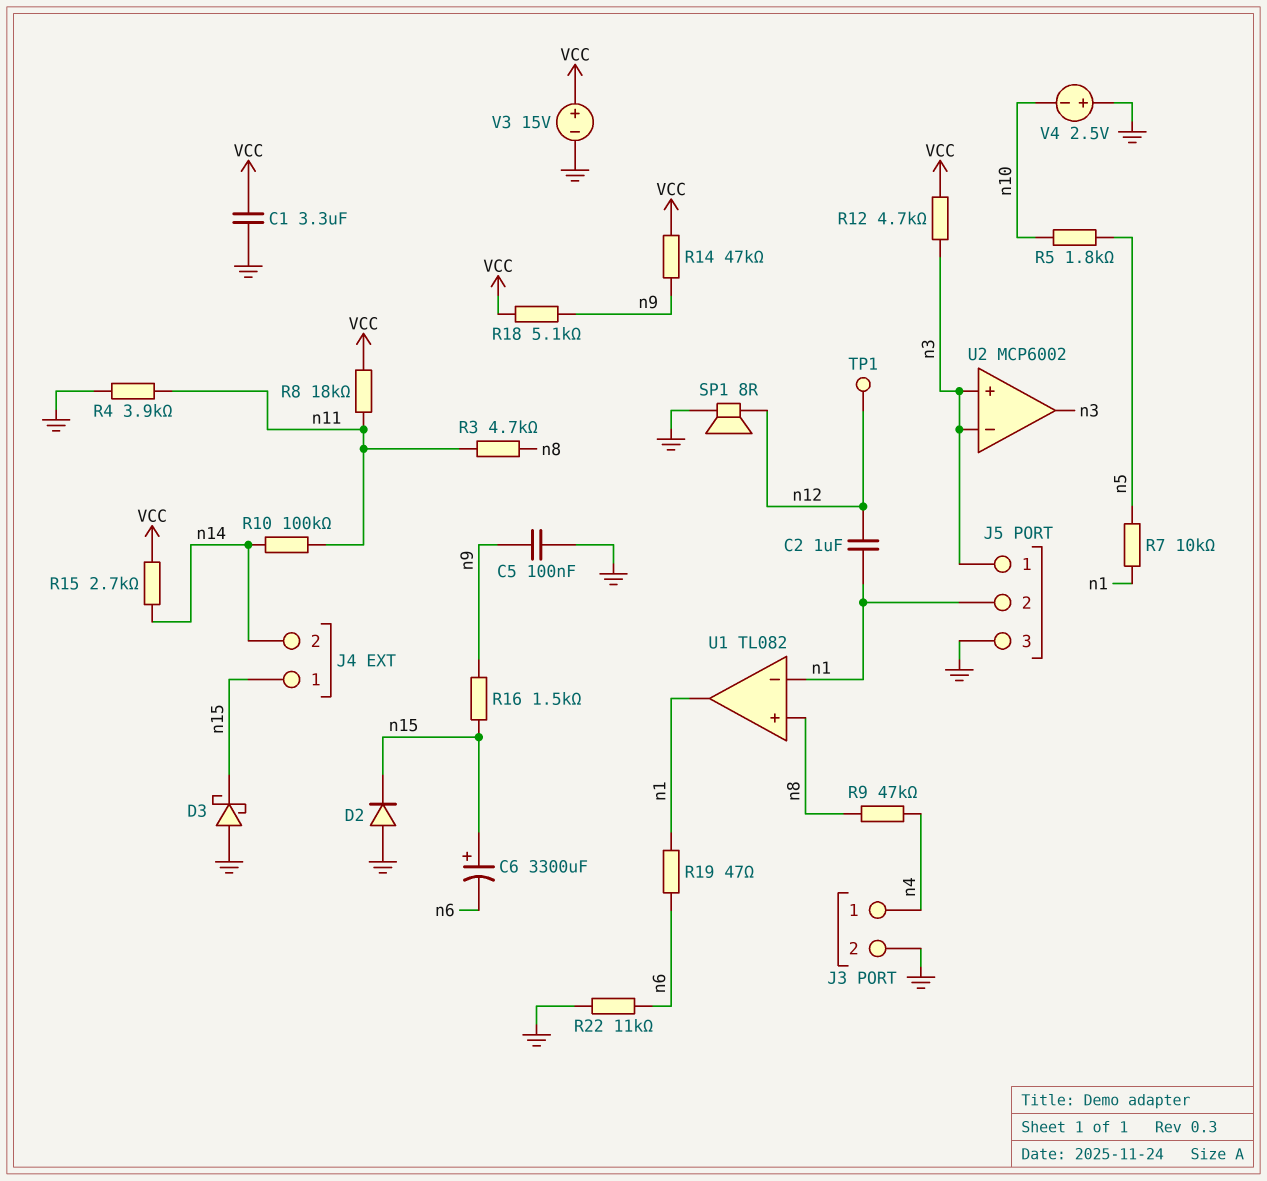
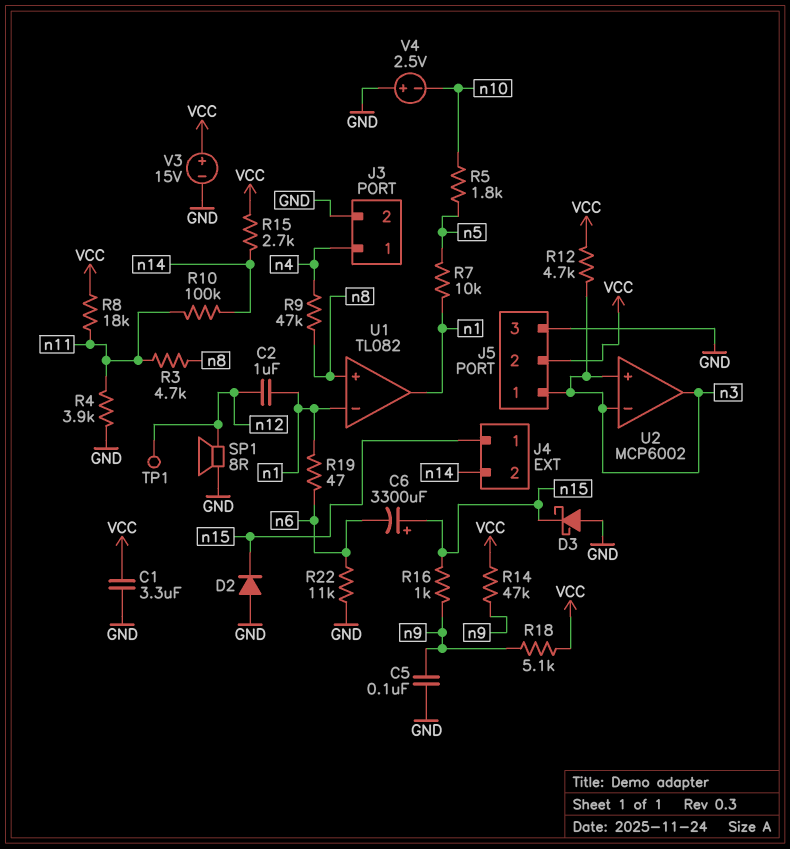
J5 pin 2: n1 -> VCC
R16: 1.5k (n9, n15) -> 1k (n9, n15)

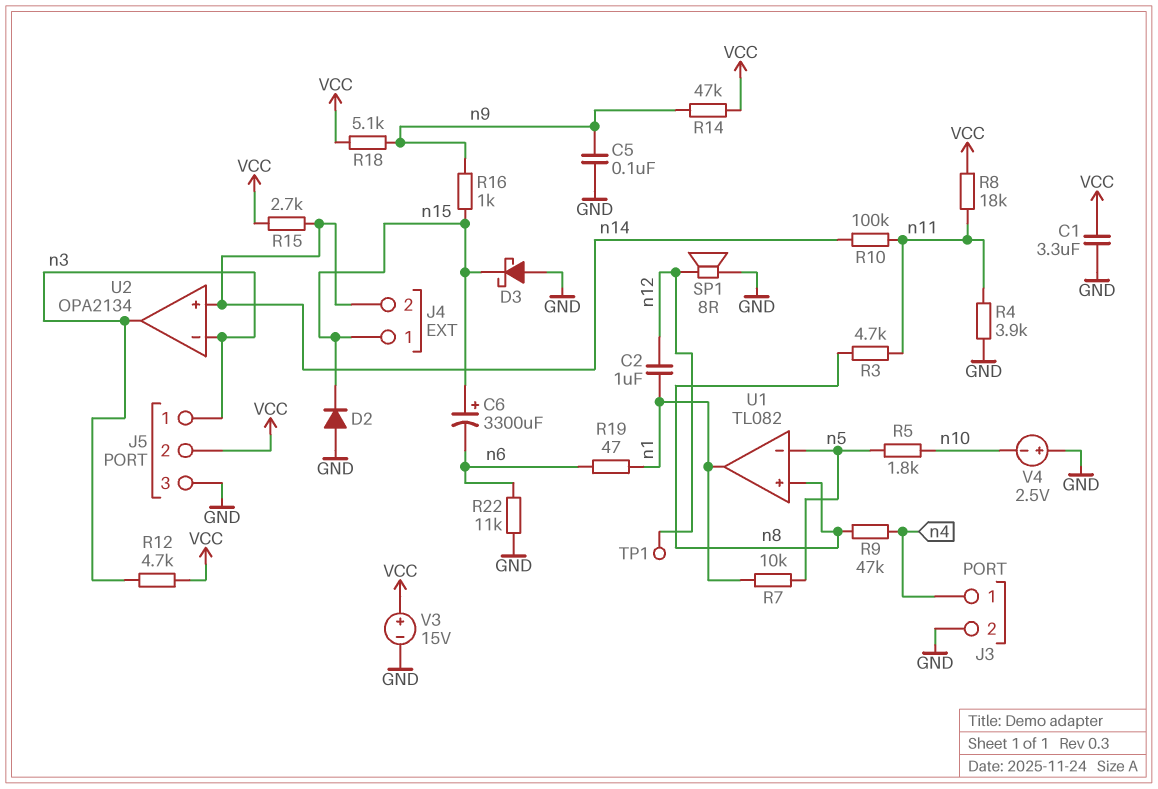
U1 pin in-: n1 -> n5
U2: MCP6002 -> OPA2134
U2 pin in+: n3 -> n14

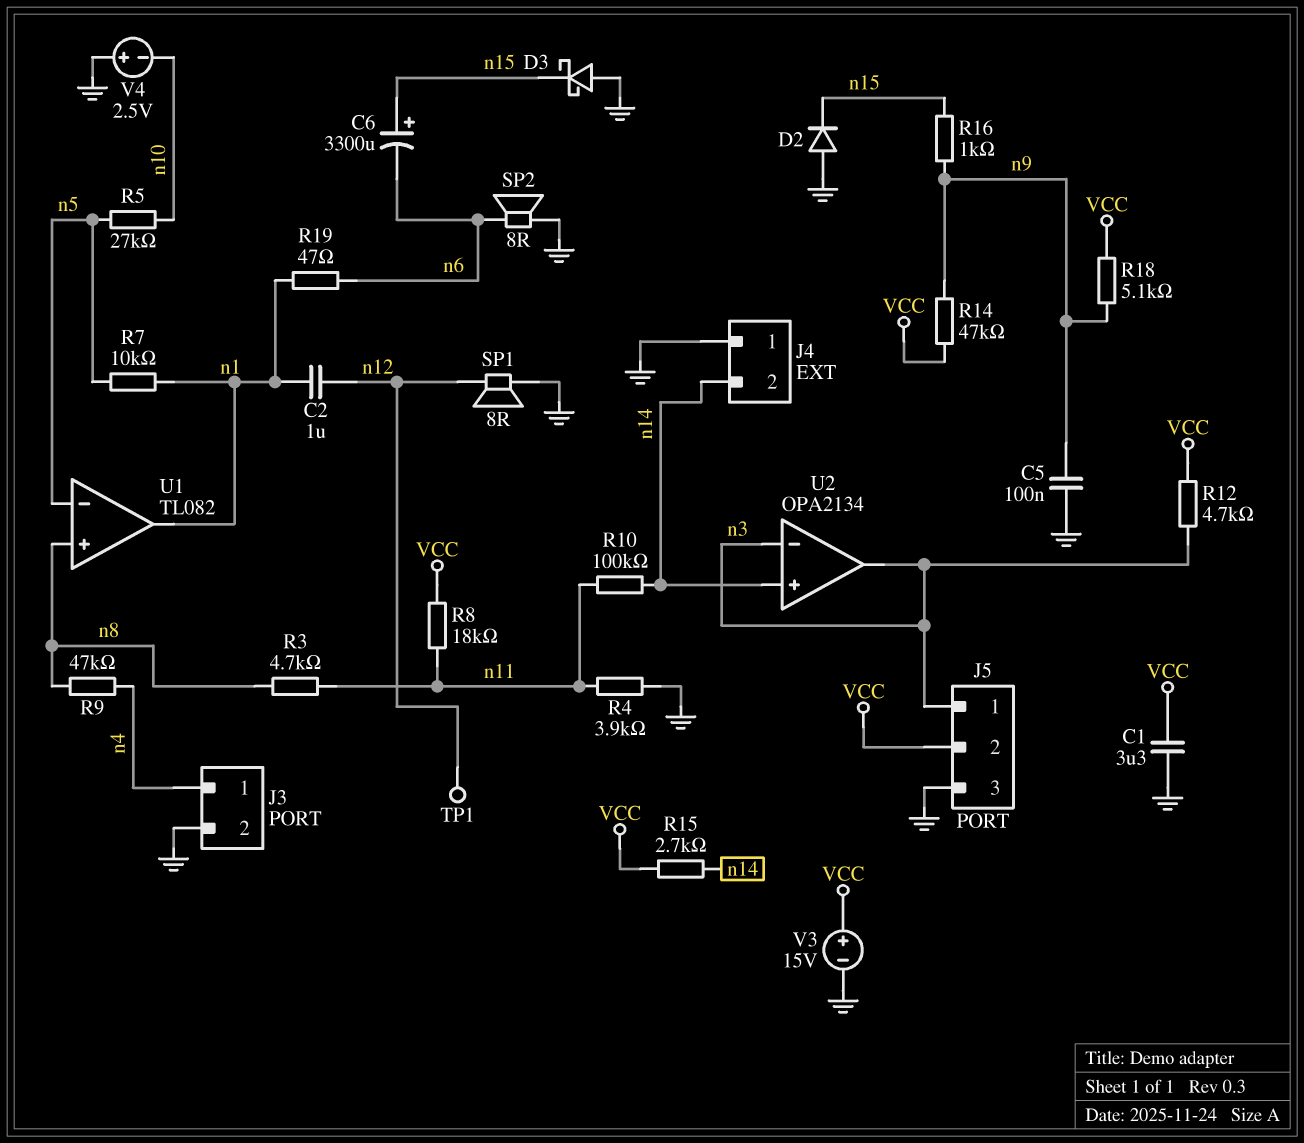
J4 pin 1: n15 -> GND
R5: 1.8k (n5, n10) -> 27k (n5, n10)
R22: 11k (GND, n6) -> none
SP2: none -> speaker 8R (GND, n6)

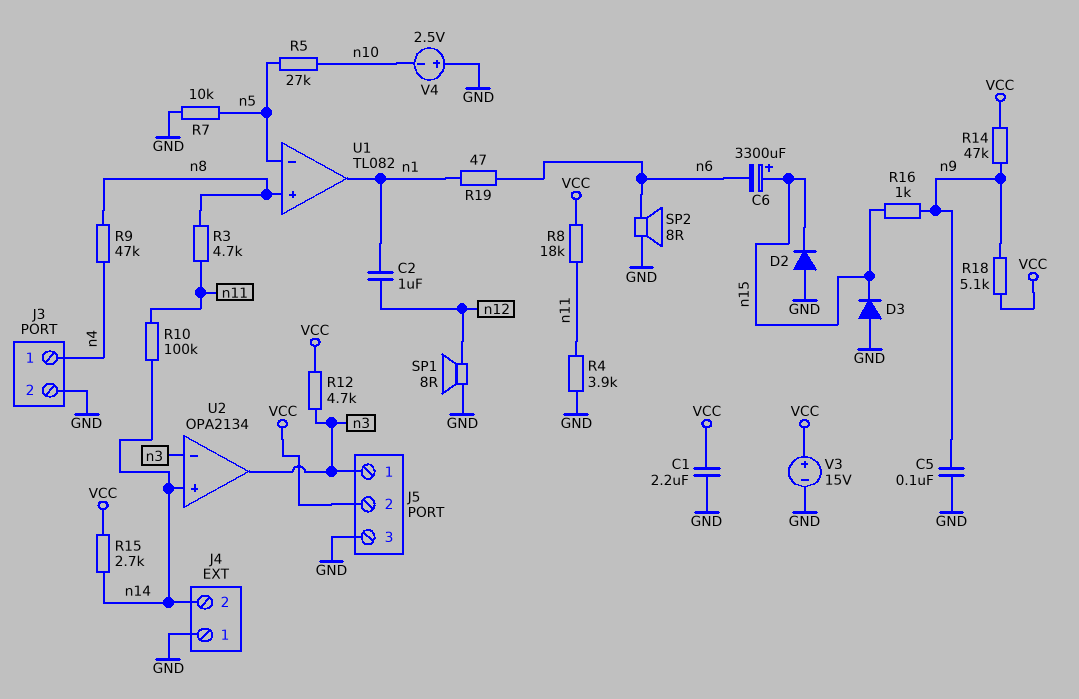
C1: 3.3uF (GND, VCC) -> 2.2uF (GND, VCC)
D3: schottky (A GND, K n15) -> diode (A GND, K n15)
R7: 10k (n1, n5) -> 10k (GND, n5)
TP1: test point (n12) -> none

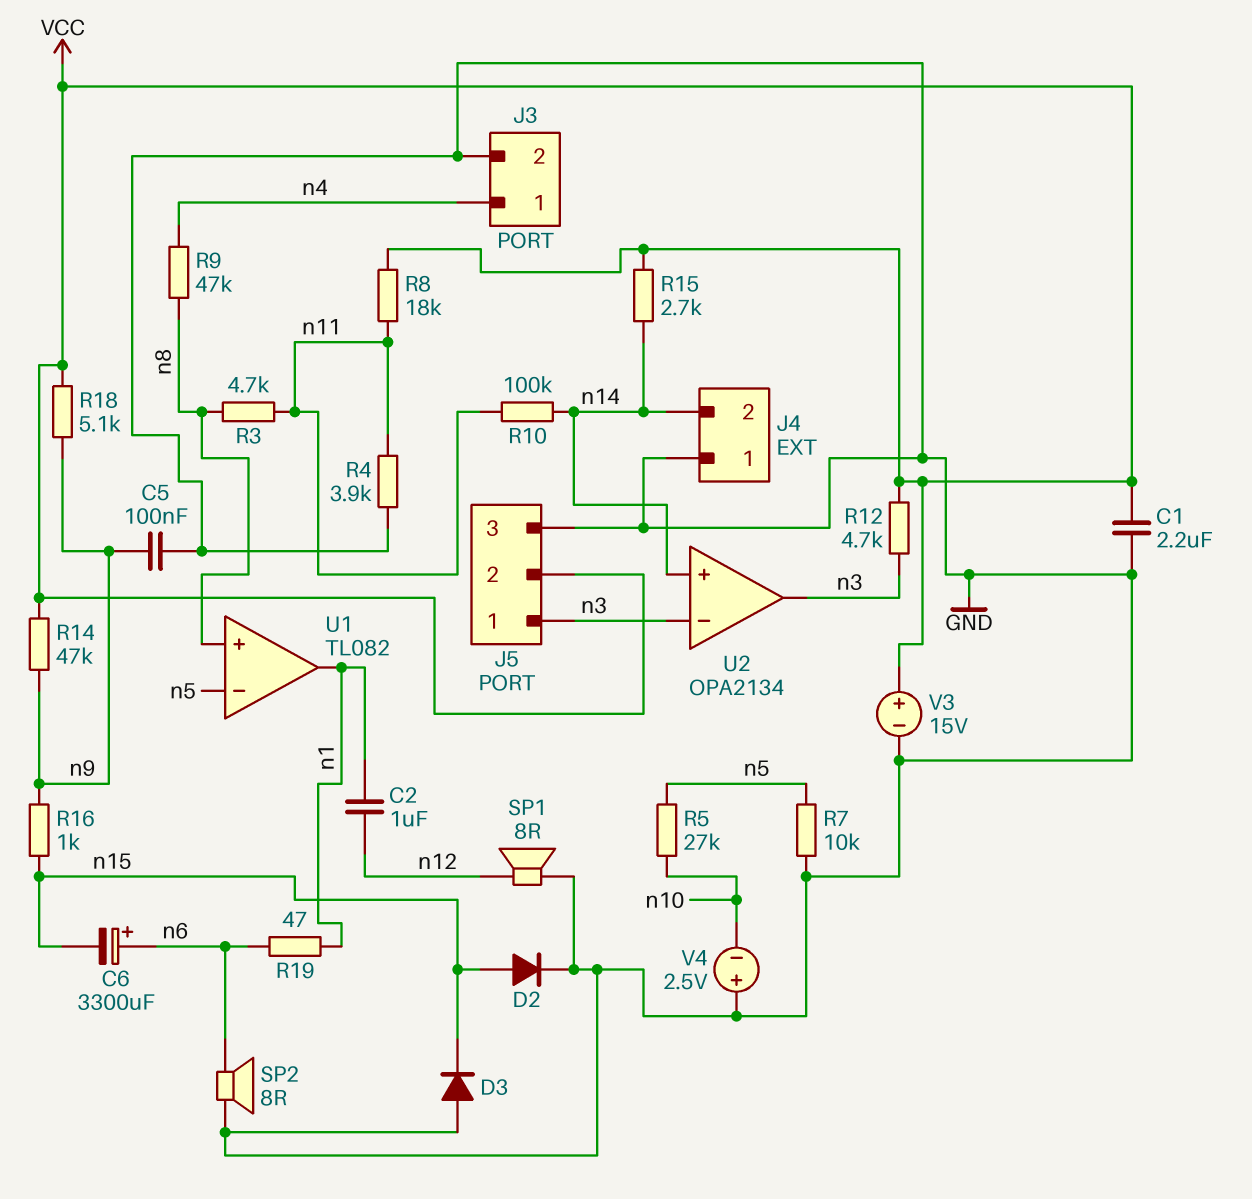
C6: 3300uF (plus n15, minus n6) -> 3300uF (plus n6, minus n15)
D2: diode (A GND, K n15) -> diode (A n15, K GND)

